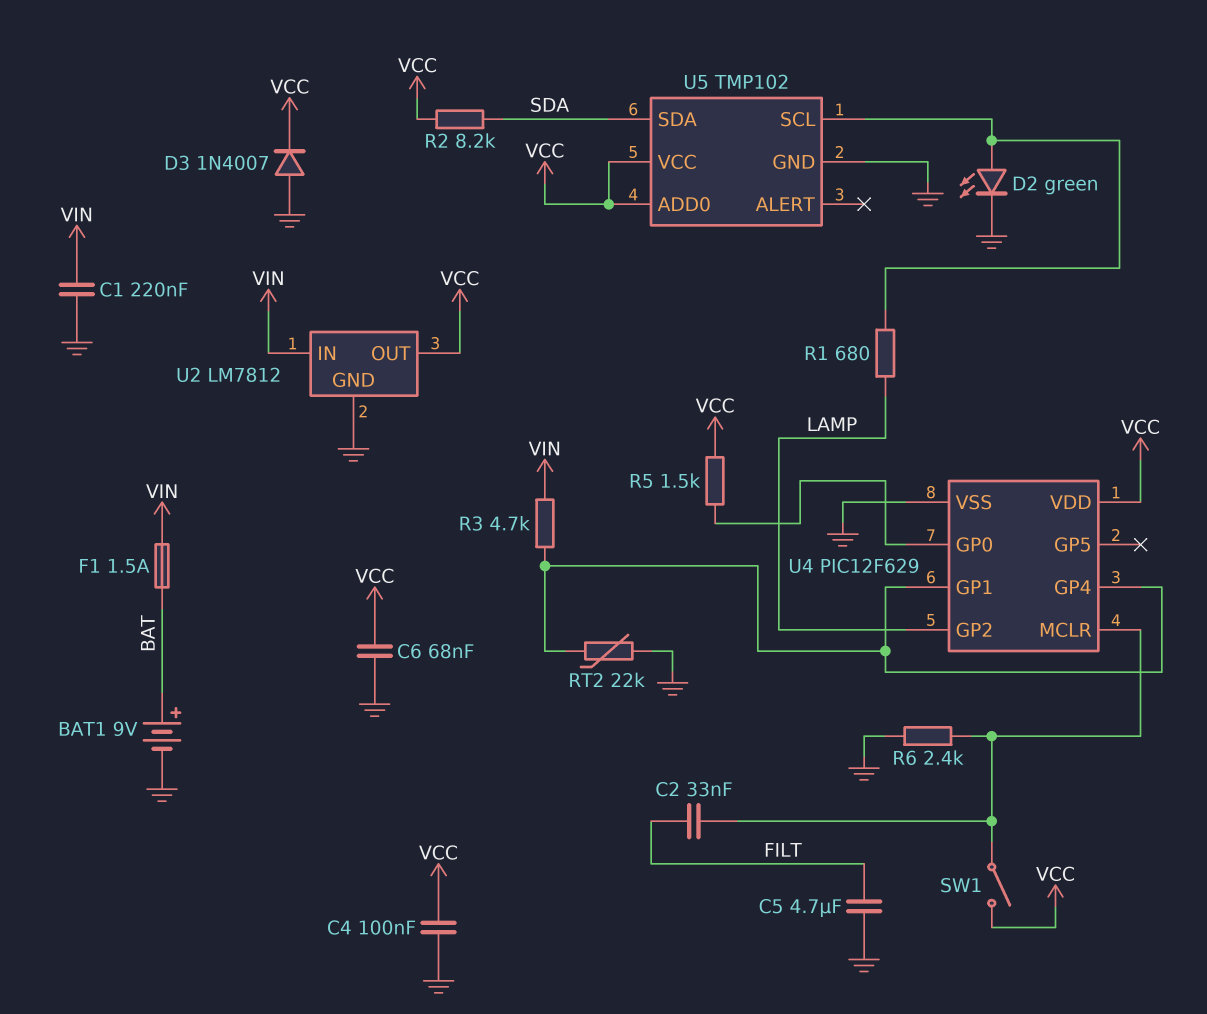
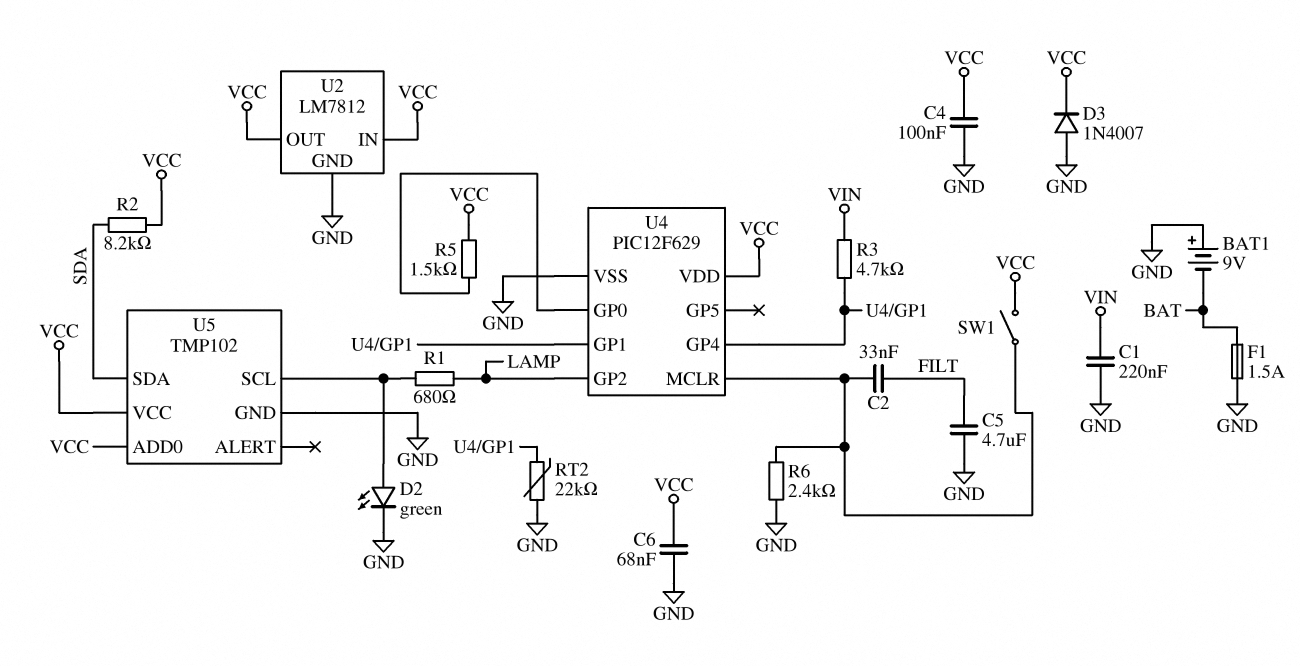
BAT1: 9V (plus BAT, minus GND) -> 9V (plus GND, minus BAT)
F1: 1.5A (BAT, VIN) -> 1.5A (BAT, GND)
U2 pin IN: VIN -> VCC

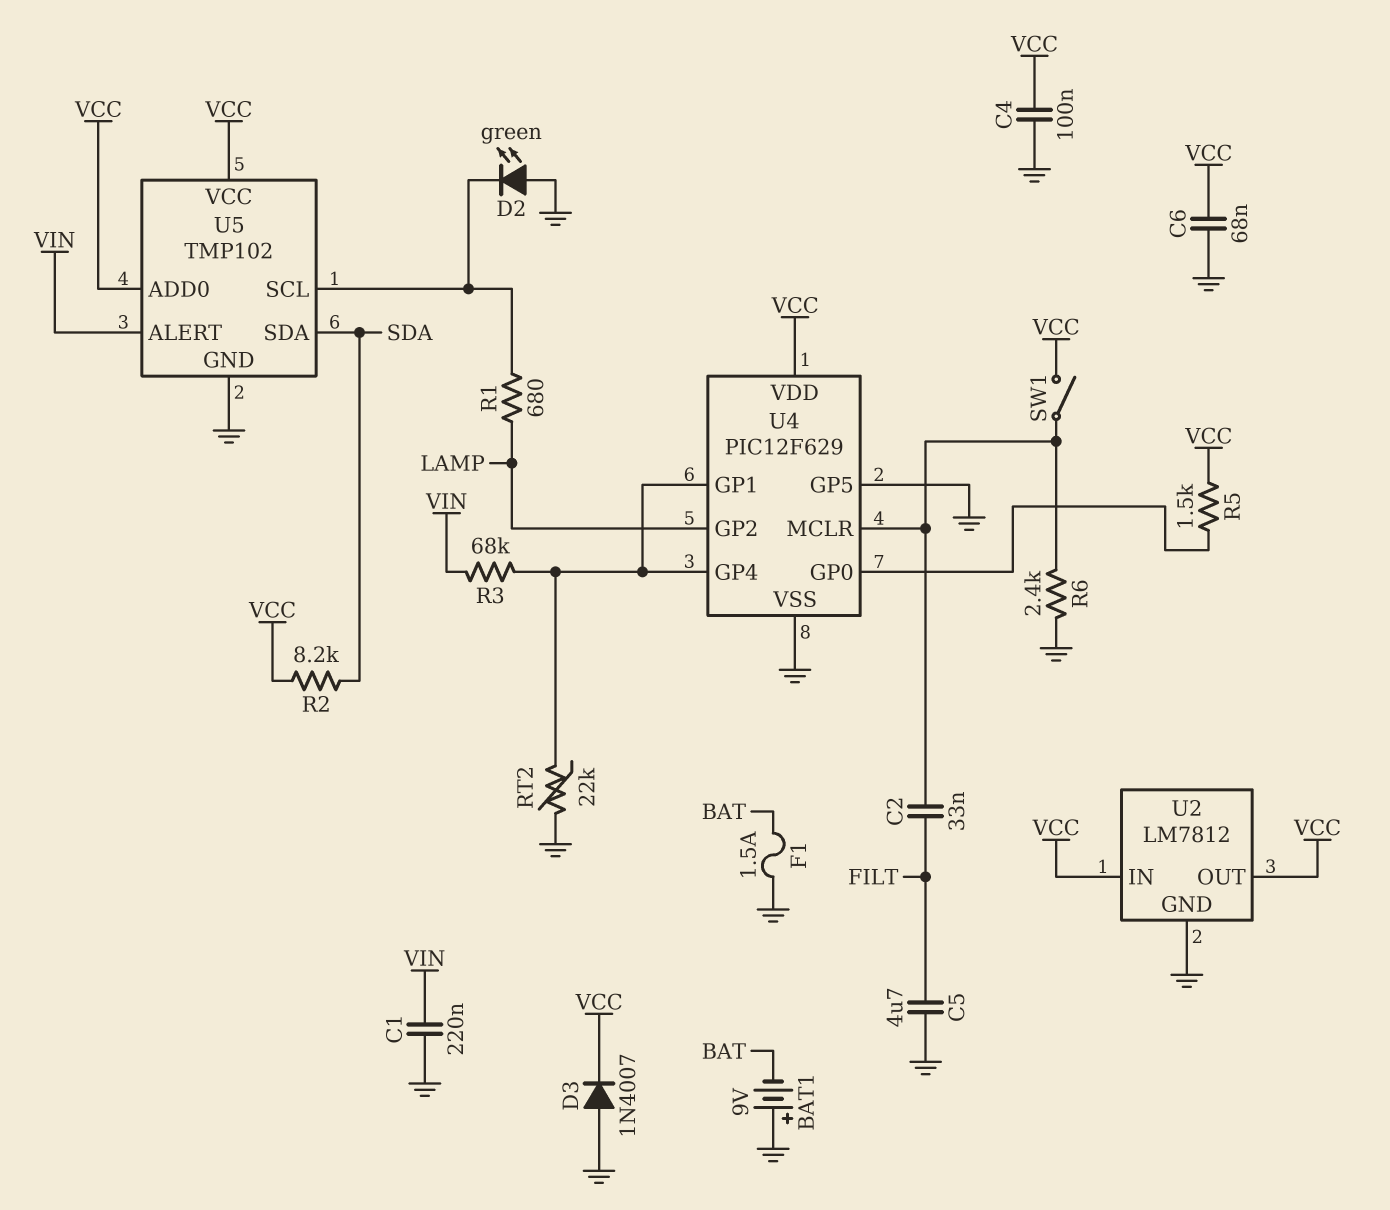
D2: LED green (A U5/SCL, K GND) -> LED green (A GND, K U5/SCL)
R3: 4.7k (U4/GP1, VIN) -> 68k (U4/GP1, VIN)
U4 pin GP5: none -> GND
U5 pin ALERT: none -> VIN

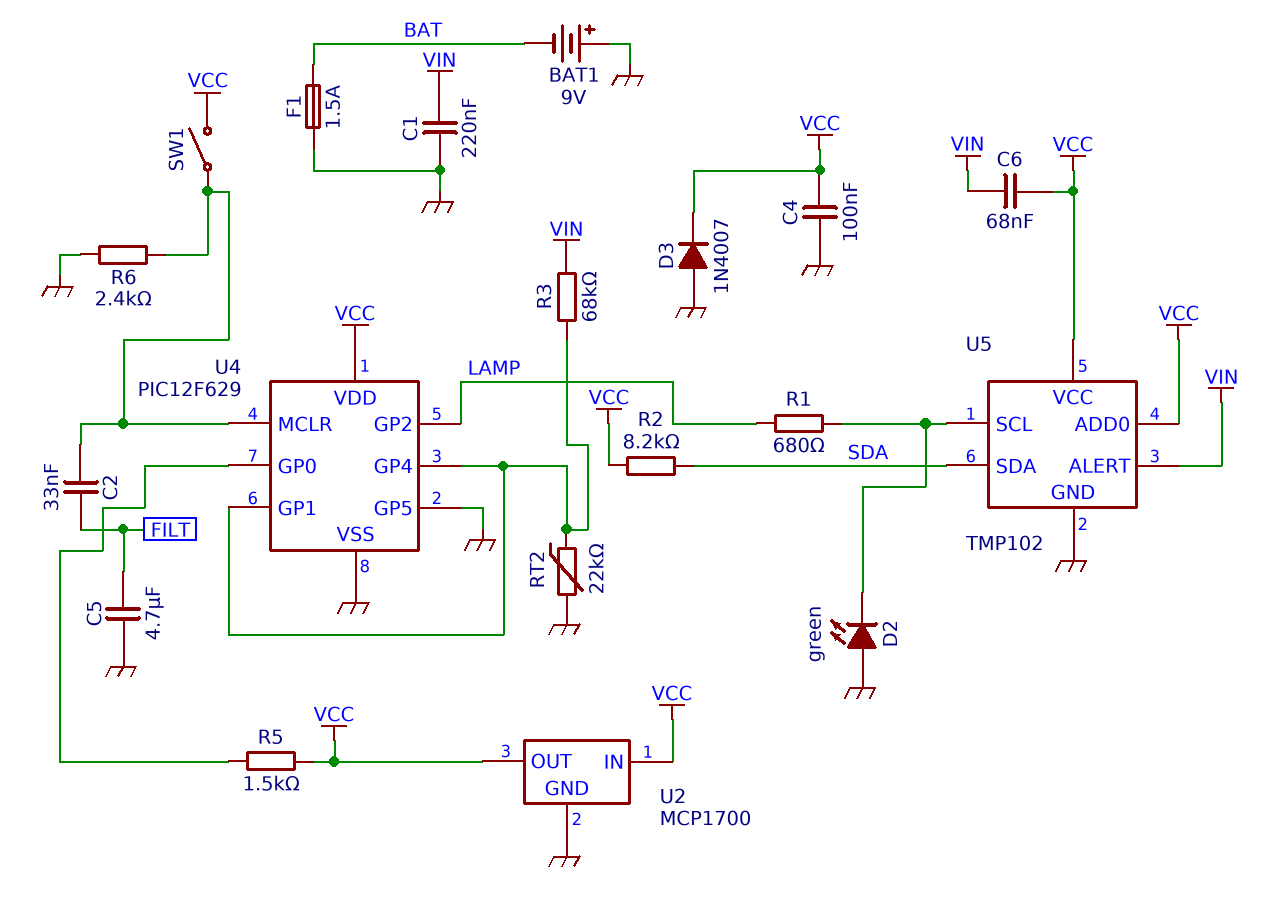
C6: 68nF (GND, VCC) -> 68nF (VCC, VIN)
U2: LM7812 -> MCP1700

